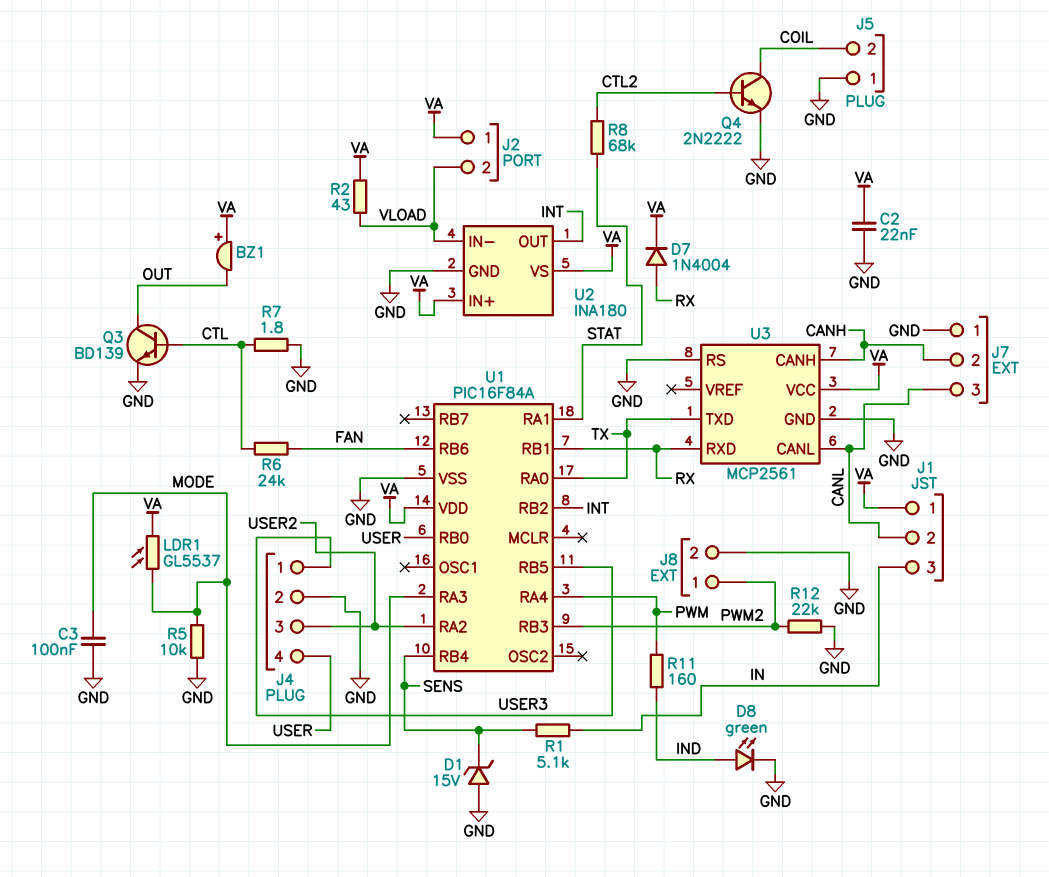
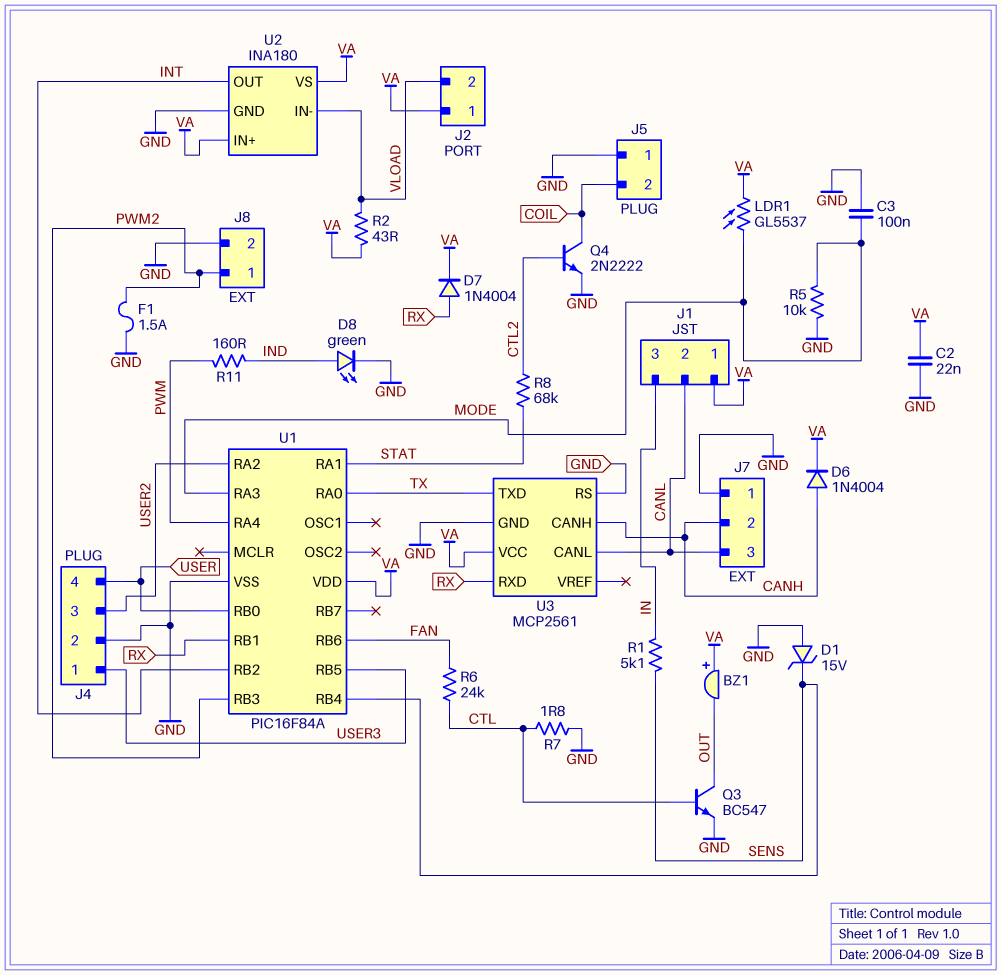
D6: none -> diode 1N4004 (A CANH, K VA)
F1: none -> 1.5A (GND, PWM2)
Q3: NPN BD139 (B CTL, C OUT, E GND) -> NPN BC547 (B CTL, C OUT, E GND)
R12: 22k (GND, PWM2) -> none

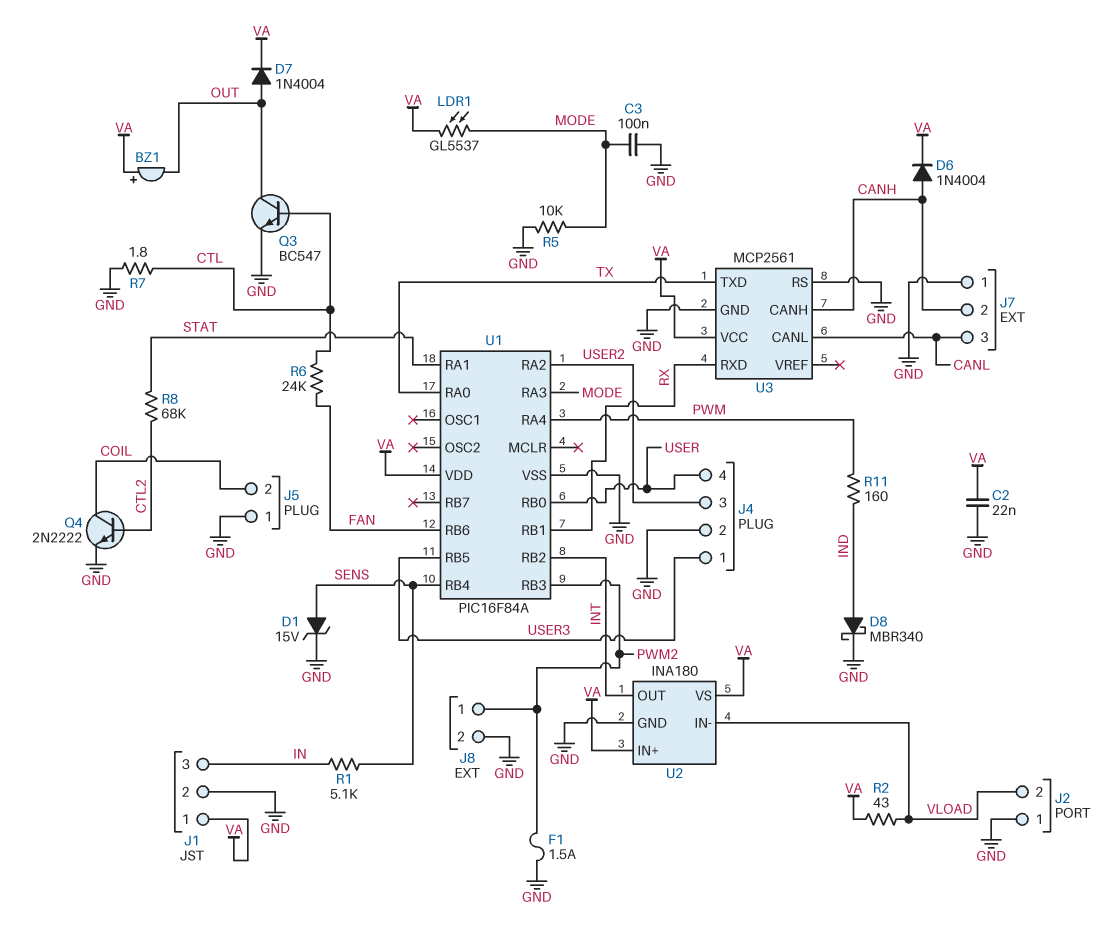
D1: zener 15V (A GND, K SENS) -> zener 15V (A SENS, K GND)
D7: diode 1N4004 (A RX, K VA) -> diode 1N4004 (A OUT, K VA)
D8: LED green (A IND, K GND) -> schottky MBR340 (A IND, K GND)
J1 pin 2: CANL -> GND
J2 pin 1: VA -> GND

